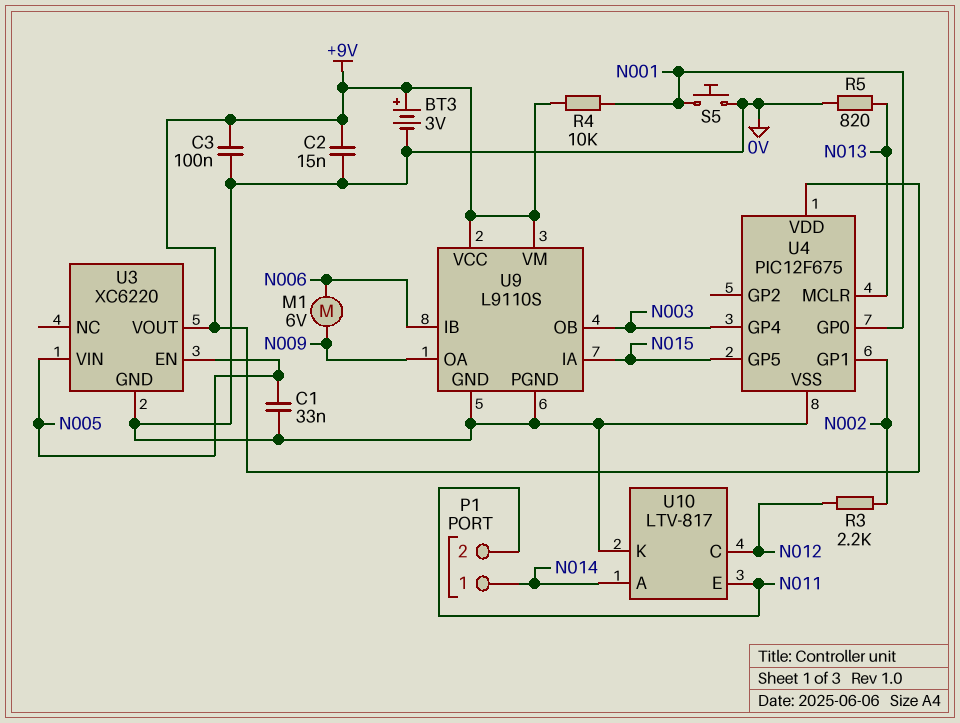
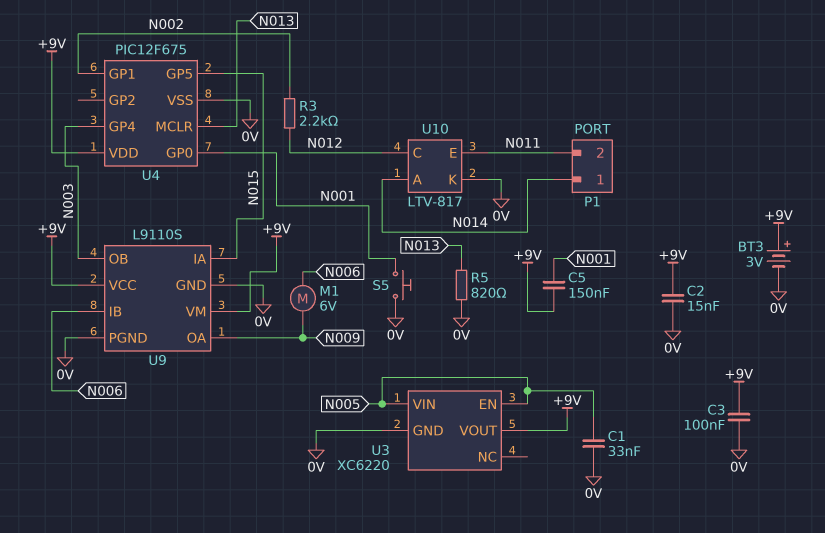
C5: none -> 150nF (+9V, N001)
R4: 10k (+9V, N001) -> none

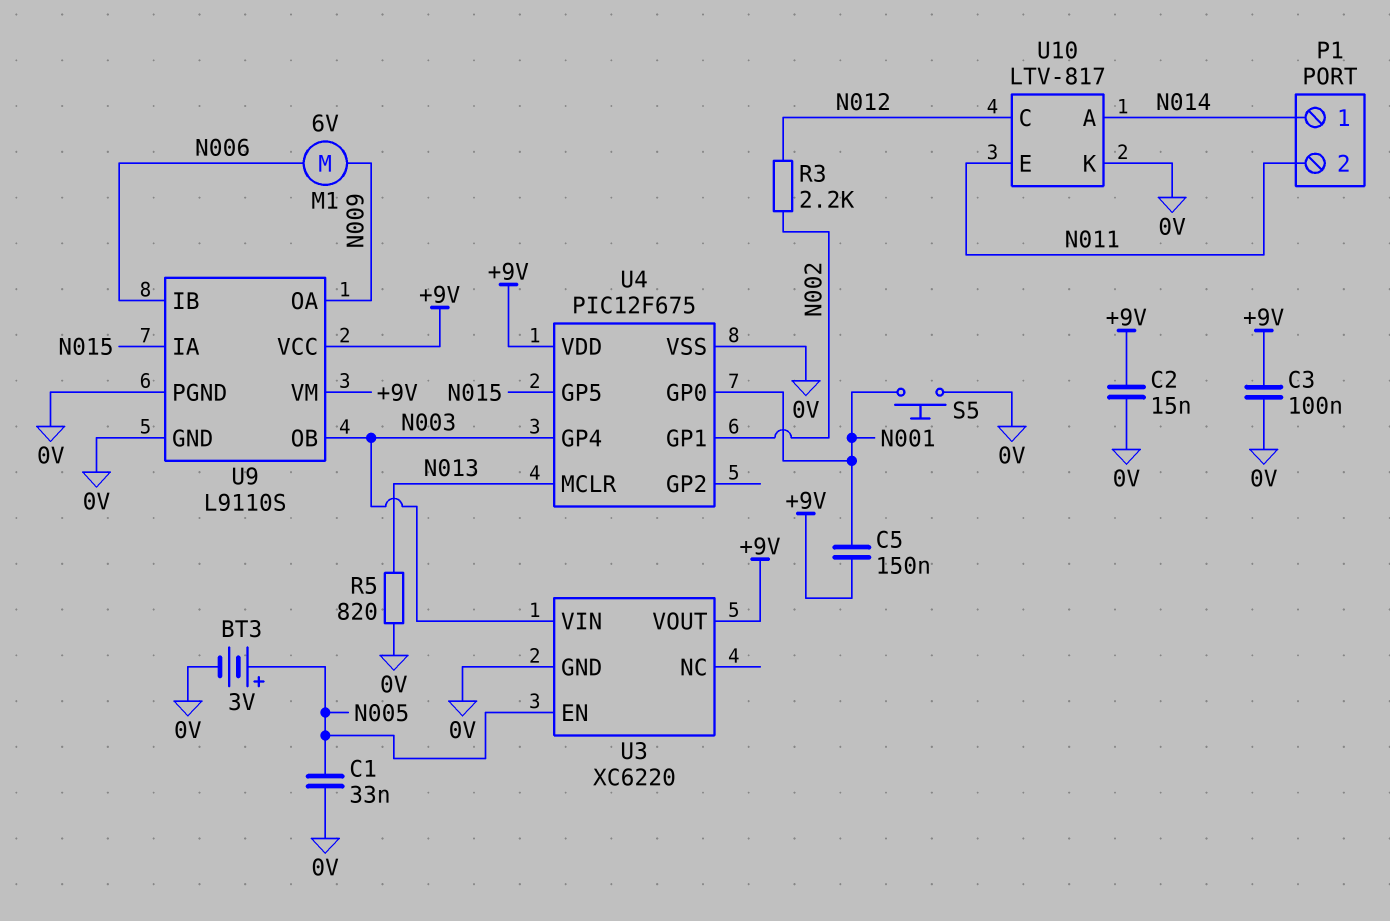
BT3: 3V (plus +9V, minus 0V) -> 3V (plus N005, minus 0V)
U3 pin VIN: N005 -> N003

